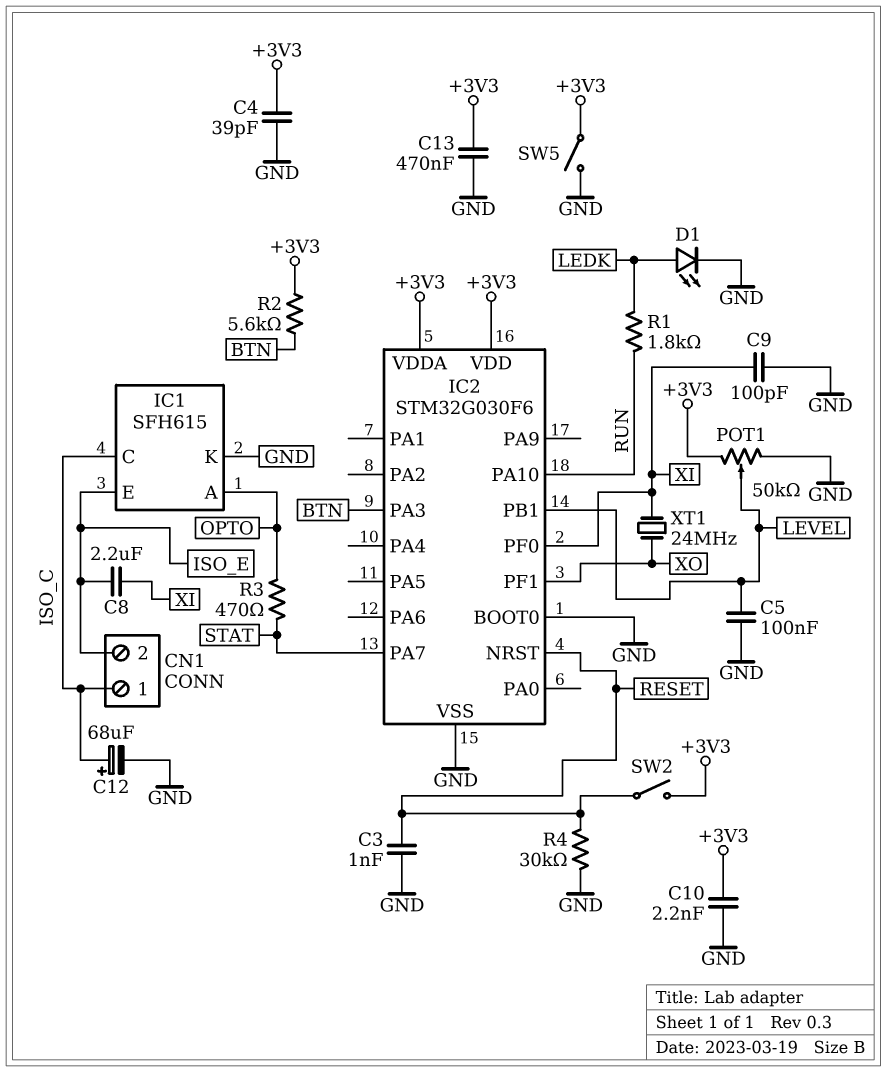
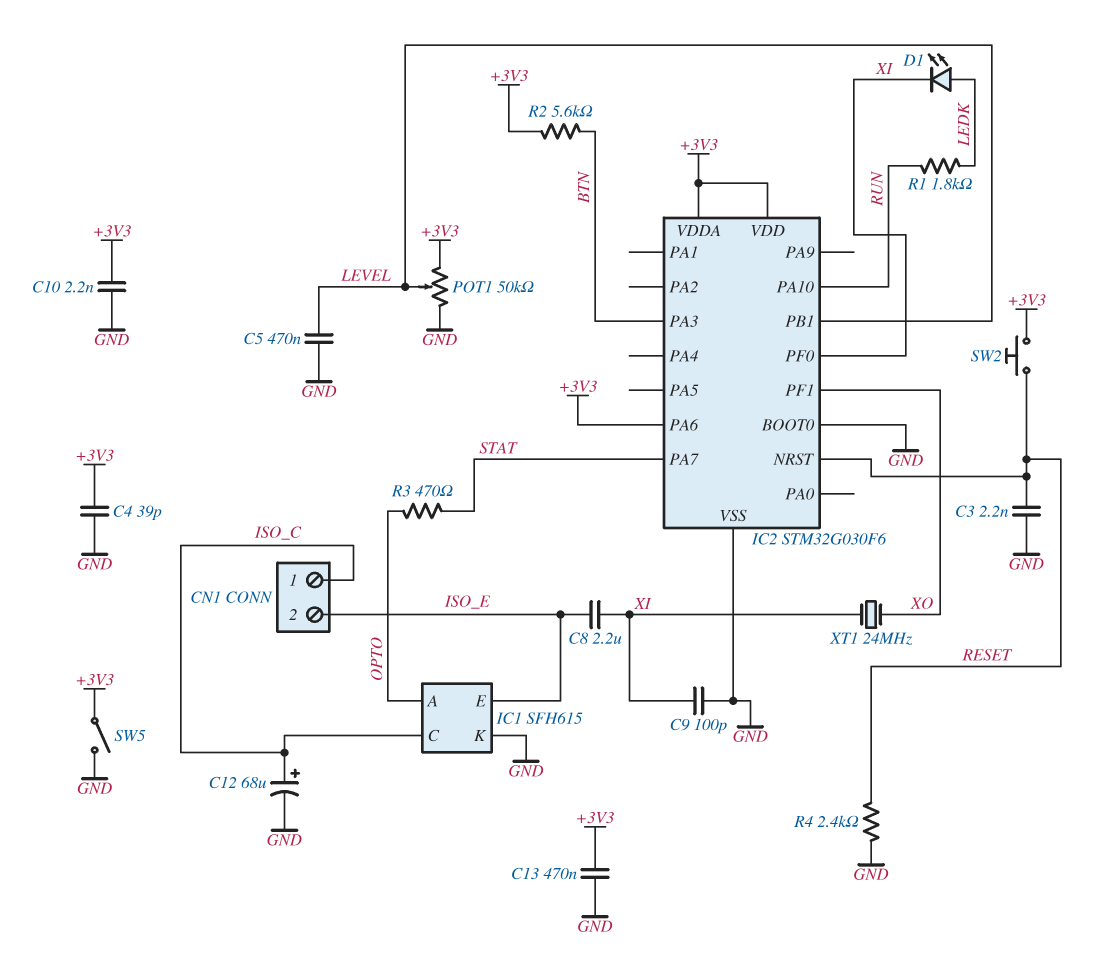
C3: 1nF (GND, RESET) -> 2.2nF (GND, RESET)
C5: 100nF (GND, LEVEL) -> 470nF (GND, LEVEL)
D1: LED (A LEDK, K GND) -> LED (A LEDK, K XI)
IC2 pin PA6: none -> +3V3
R4: 30k (GND, RESET) -> 2.4k (GND, RESET)
SW2: switch (+3V3, RESET) -> button (+3V3, RESET)

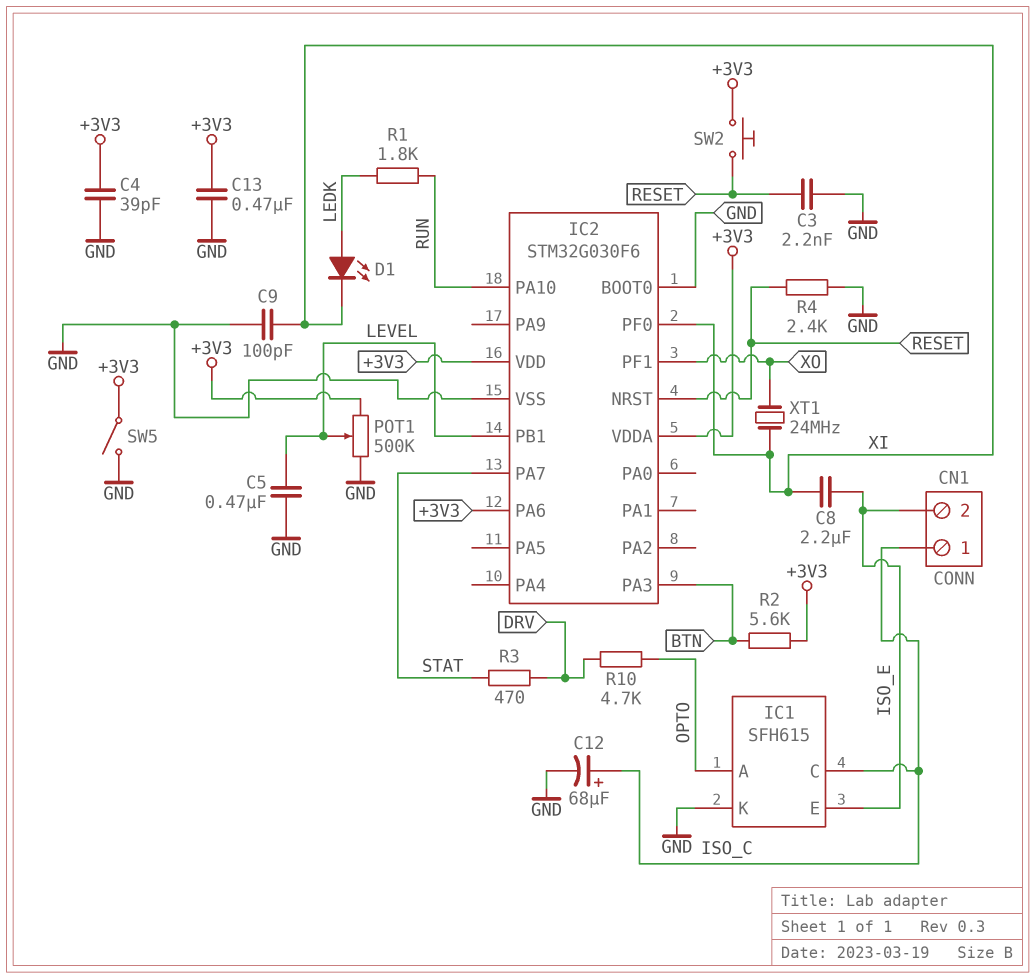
C10: 2.2nF (+3V3, GND) -> none
POT1: 50k (+3V3, GND, wiper LEVEL) -> 500k (+3V3, GND, wiper LEVEL)
R3: 470 (OPTO, STAT) -> 470 (DRV, STAT)
R10: none -> 4.7k (DRV, OPTO)

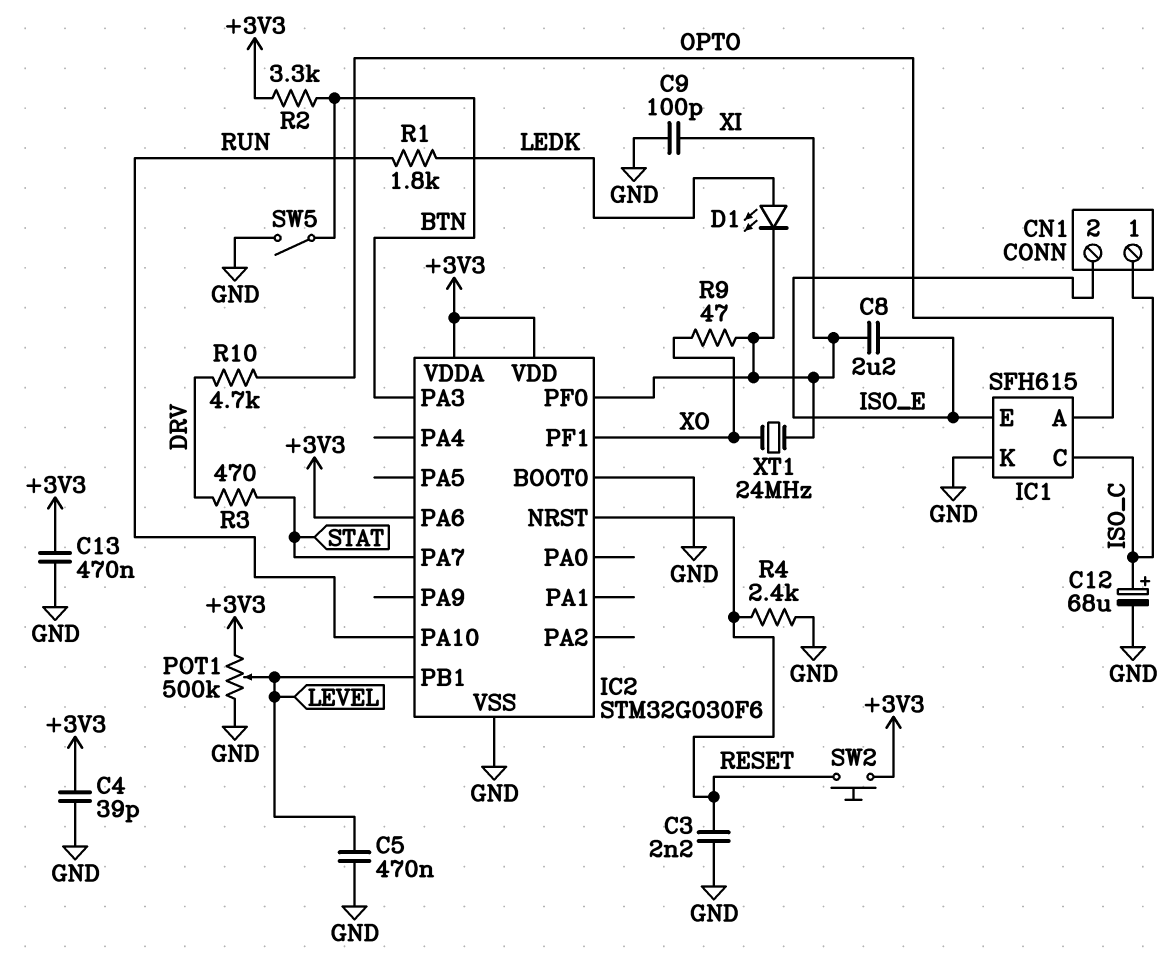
R2: 5.6k (+3V3, BTN) -> 3.3k (+3V3, BTN)
R9: none -> 47 (XI, XO)
SW5: switch (+3V3, GND) -> switch (BTN, GND)

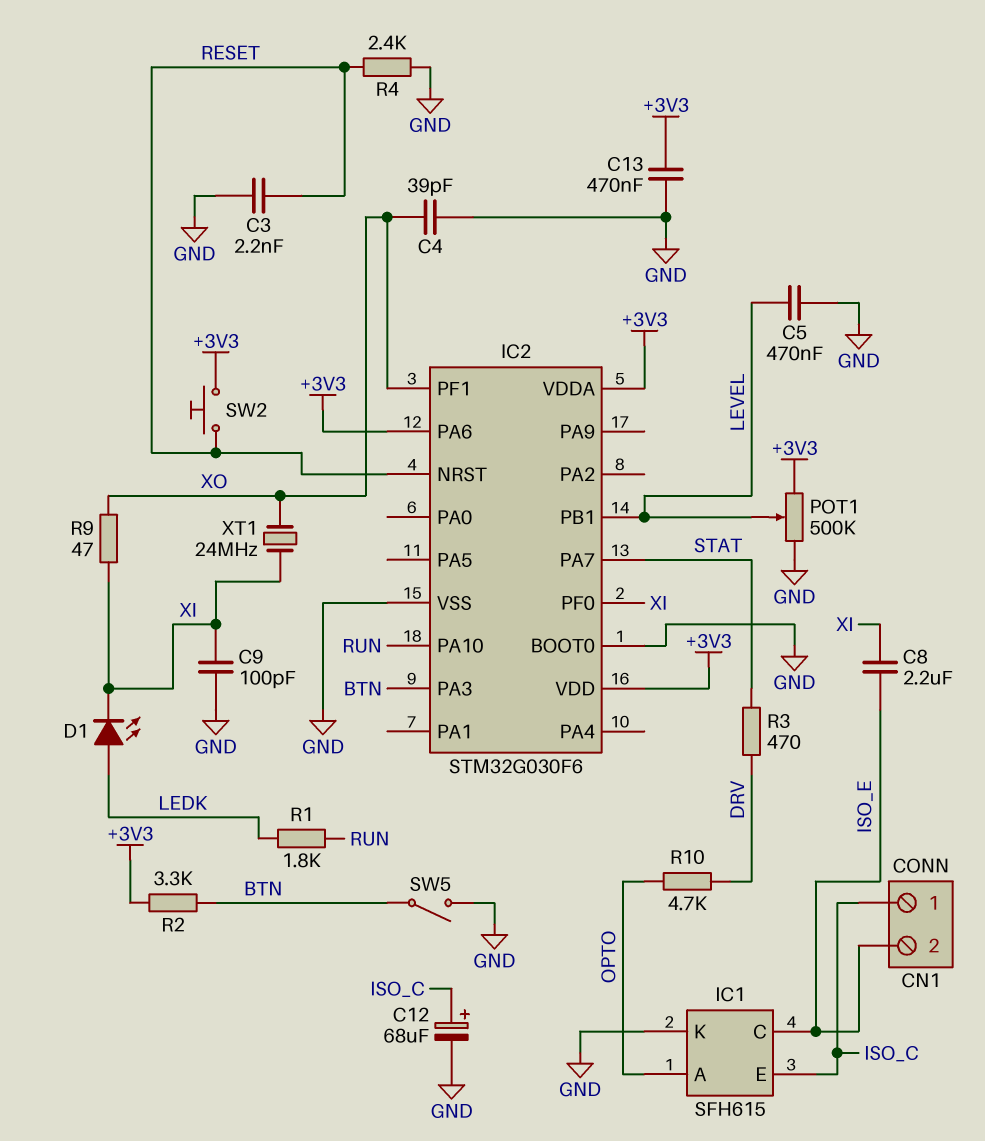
C4: 39pF (+3V3, GND) -> 39pF (GND, XO)
IC1 pin C: ISO_C -> ISO_E
IC1 pin E: ISO_E -> ISO_C

